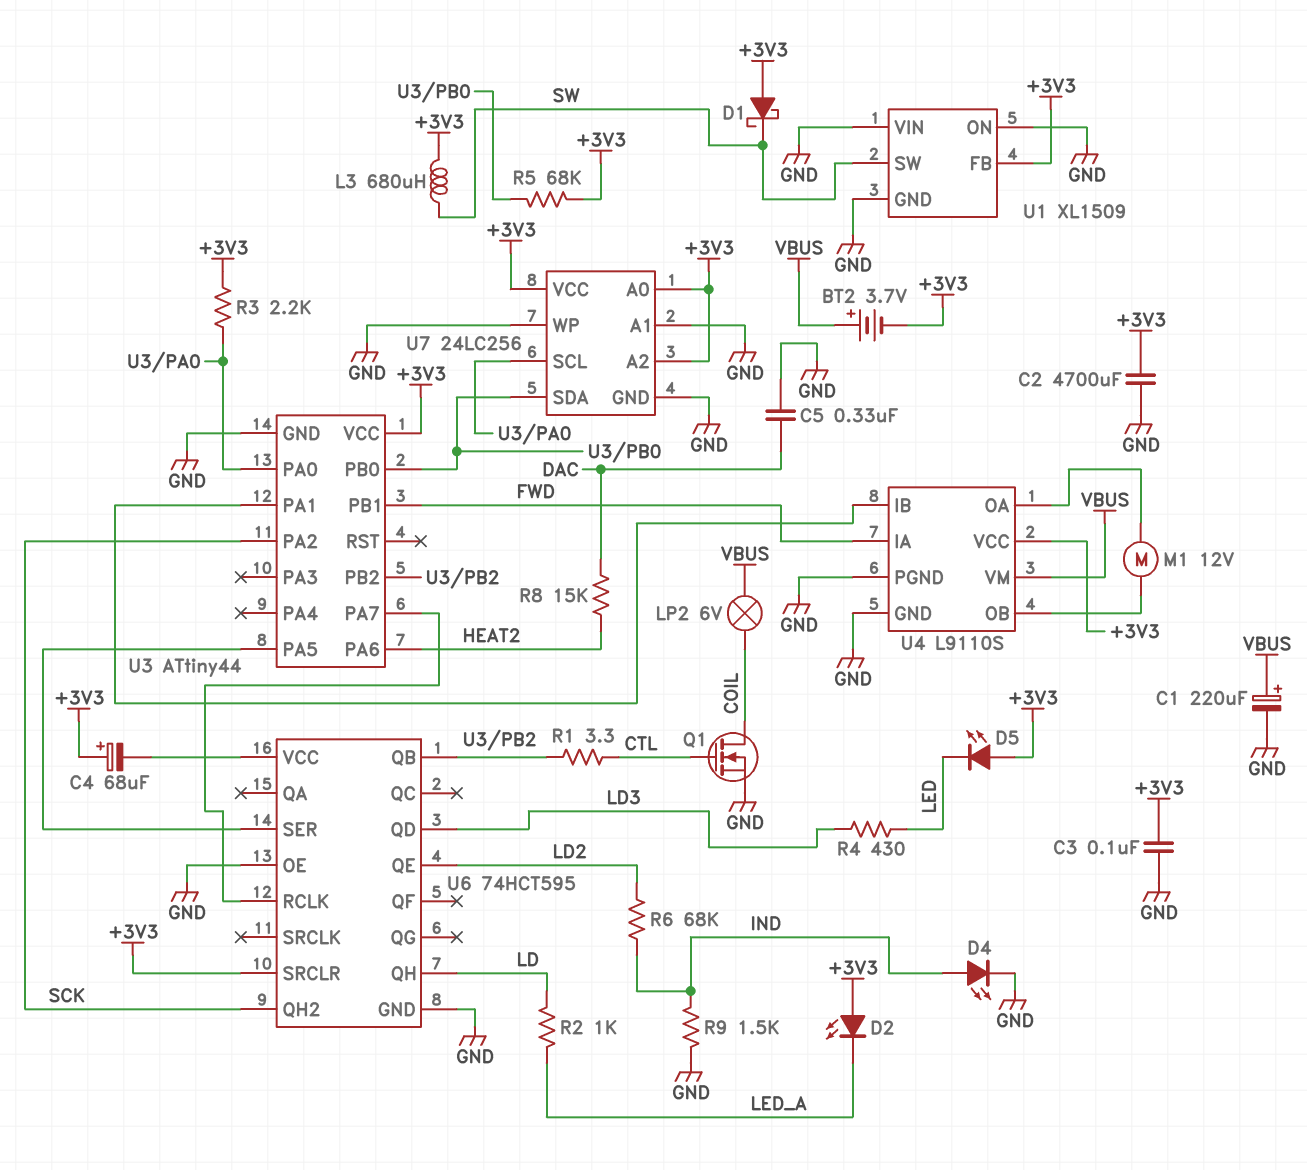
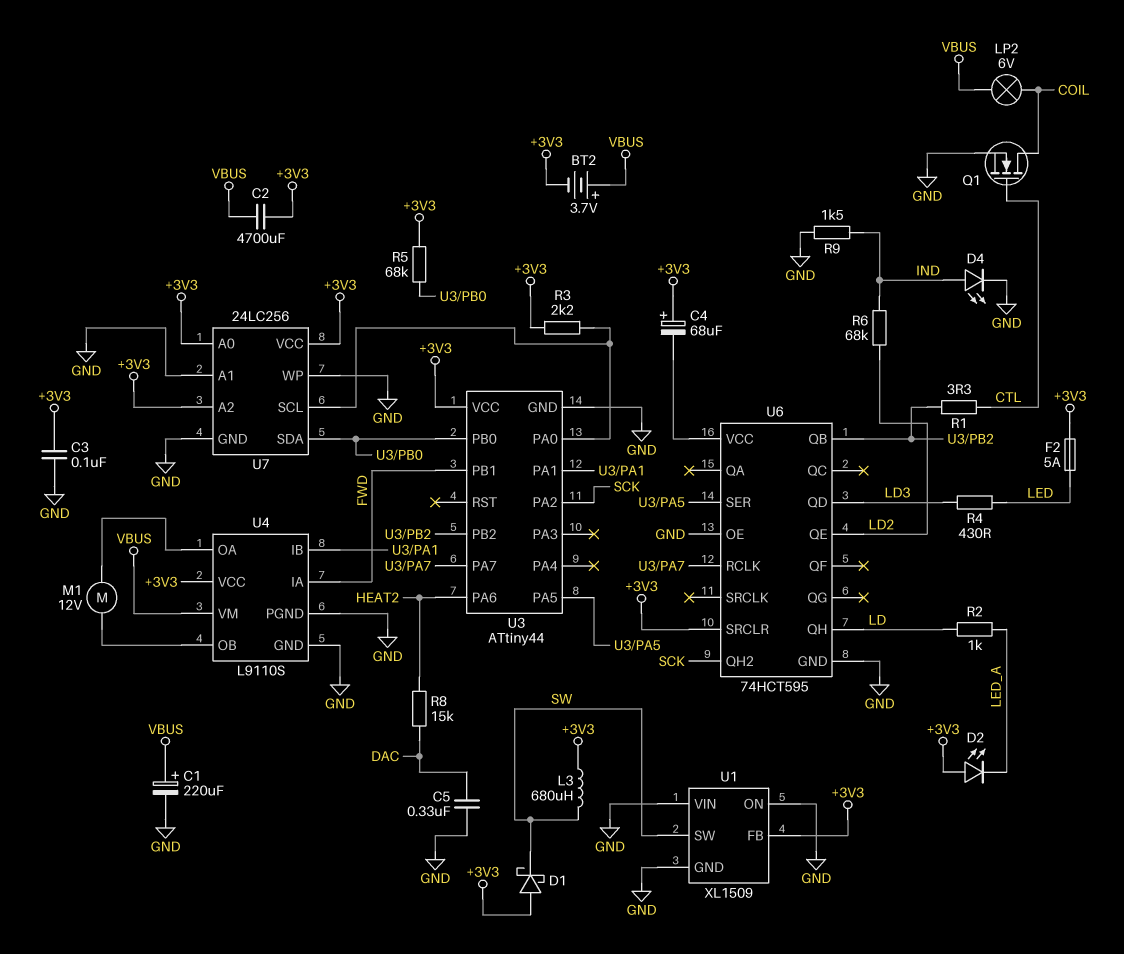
C2: 4700uF (+3V3, GND) -> 4700uF (+3V3, VBUS)
D5: LED (A +3V3, K LED) -> none
F2: none -> 5A (+3V3, LED)

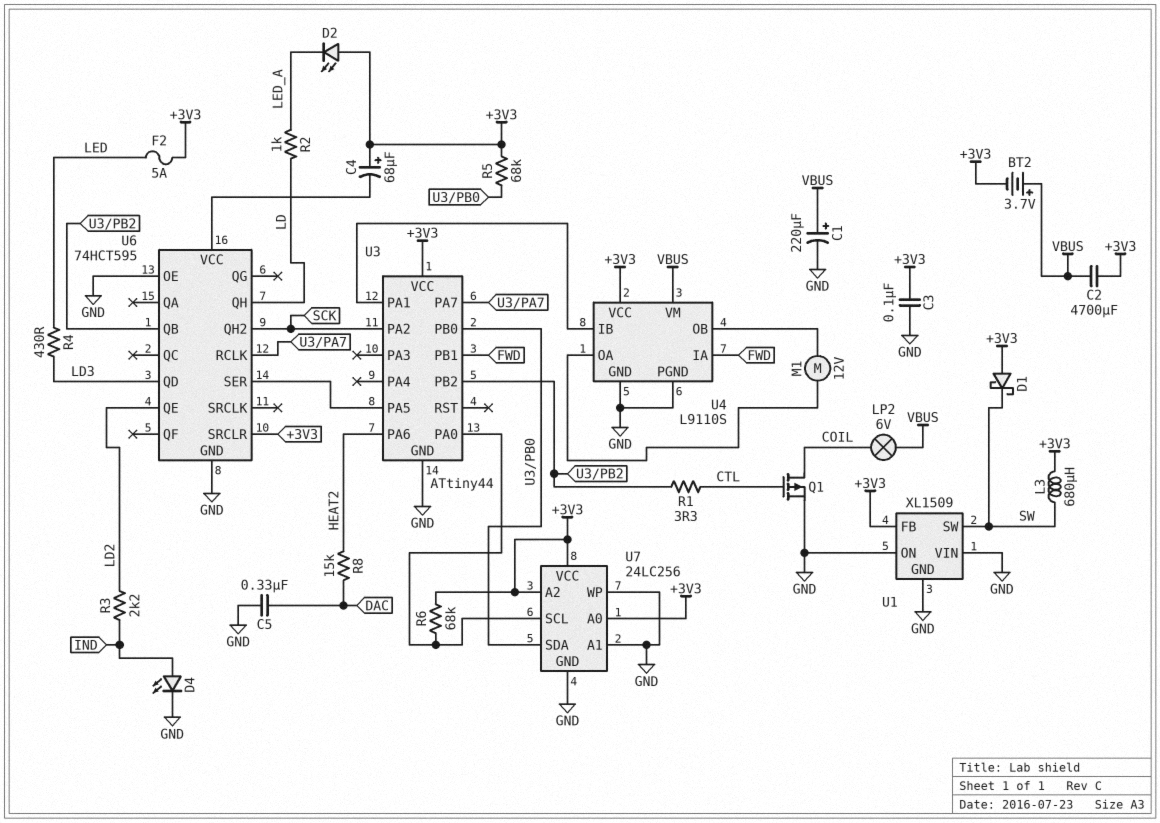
Q1: NMOS (G CTL, D COIL, S GND) -> PMOS (G CTL, D COIL, S GND)
R3: 2.2k (+3V3, U3/PA0) -> 2.2k (IND, LD2)
R6: 68k (IND, LD2) -> 68k (+3V3, U3/PA0)
R9: 1.5k (GND, IND) -> none

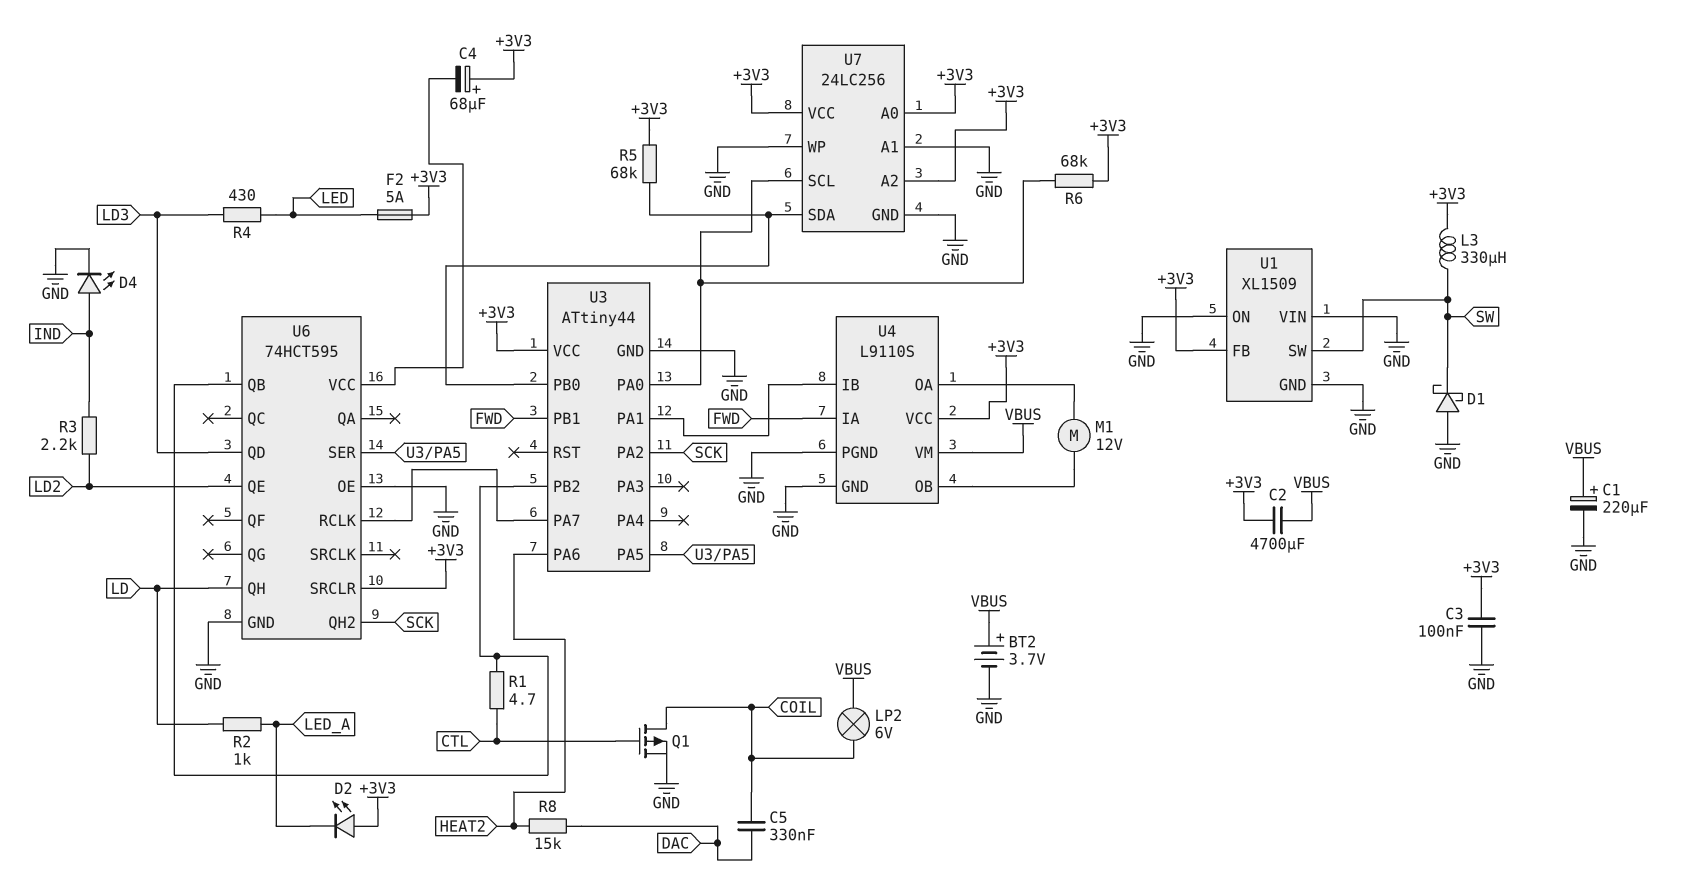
BT2: 3.7V (plus VBUS, minus +3V3) -> 3.7V (plus VBUS, minus GND)
C5: 330nF (DAC, GND) -> 330nF (COIL, DAC)
D1: schottky (A +3V3, K SW) -> schottky (A GND, K SW)
L3: 680uH (+3V3, SW) -> 330uH (+3V3, SW)
R1: 3.3 (CTL, U3/PB2) -> 4.7 (CTL, U3/PB2)

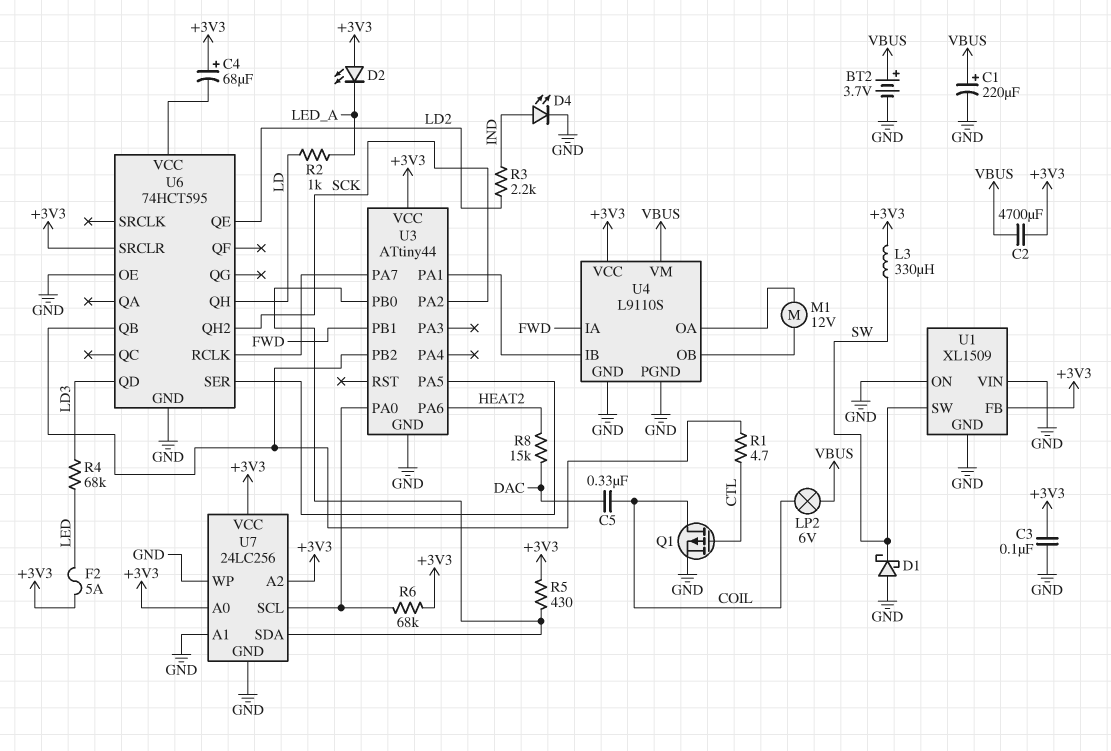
R4: 430 (LD3, LED) -> 68k (LD3, LED)
R5: 68k (+3V3, U3/PB0) -> 430 (+3V3, U3/PB0)

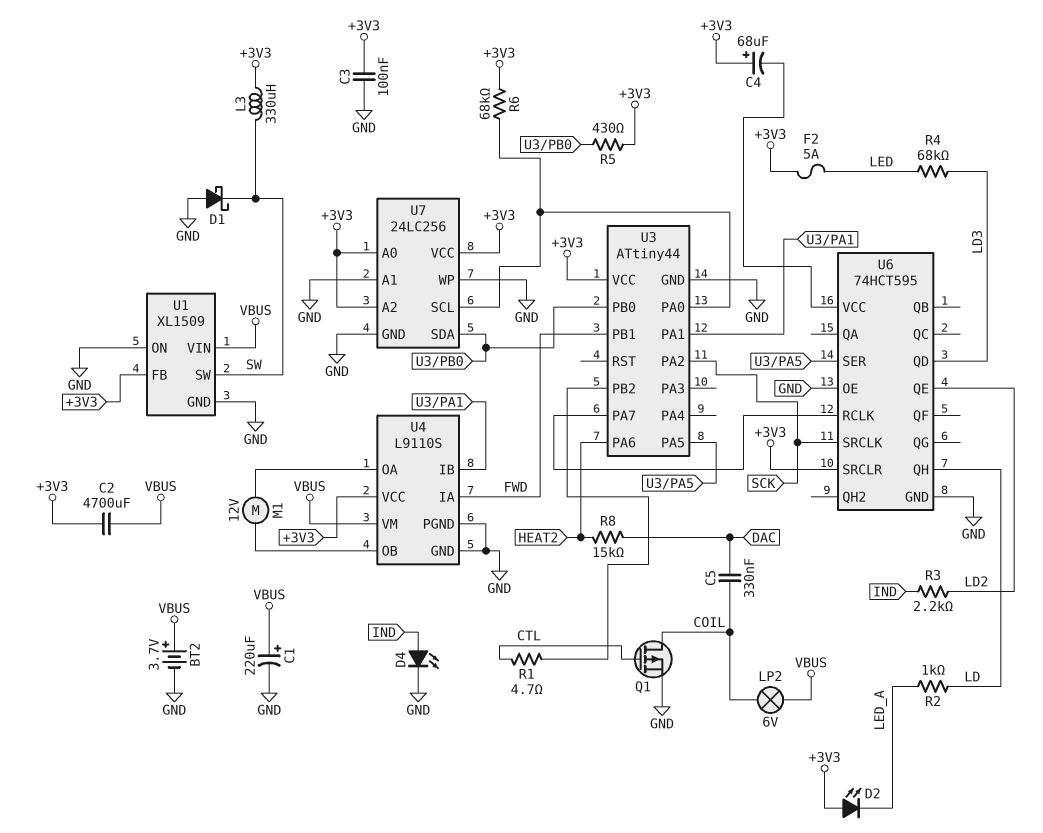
U1 pin VIN: GND -> VBUS
U6 pin QB: U3/PB2 -> none
U6 pin QH2: SCK -> none
U6 pin SRCLK: none -> SCK

